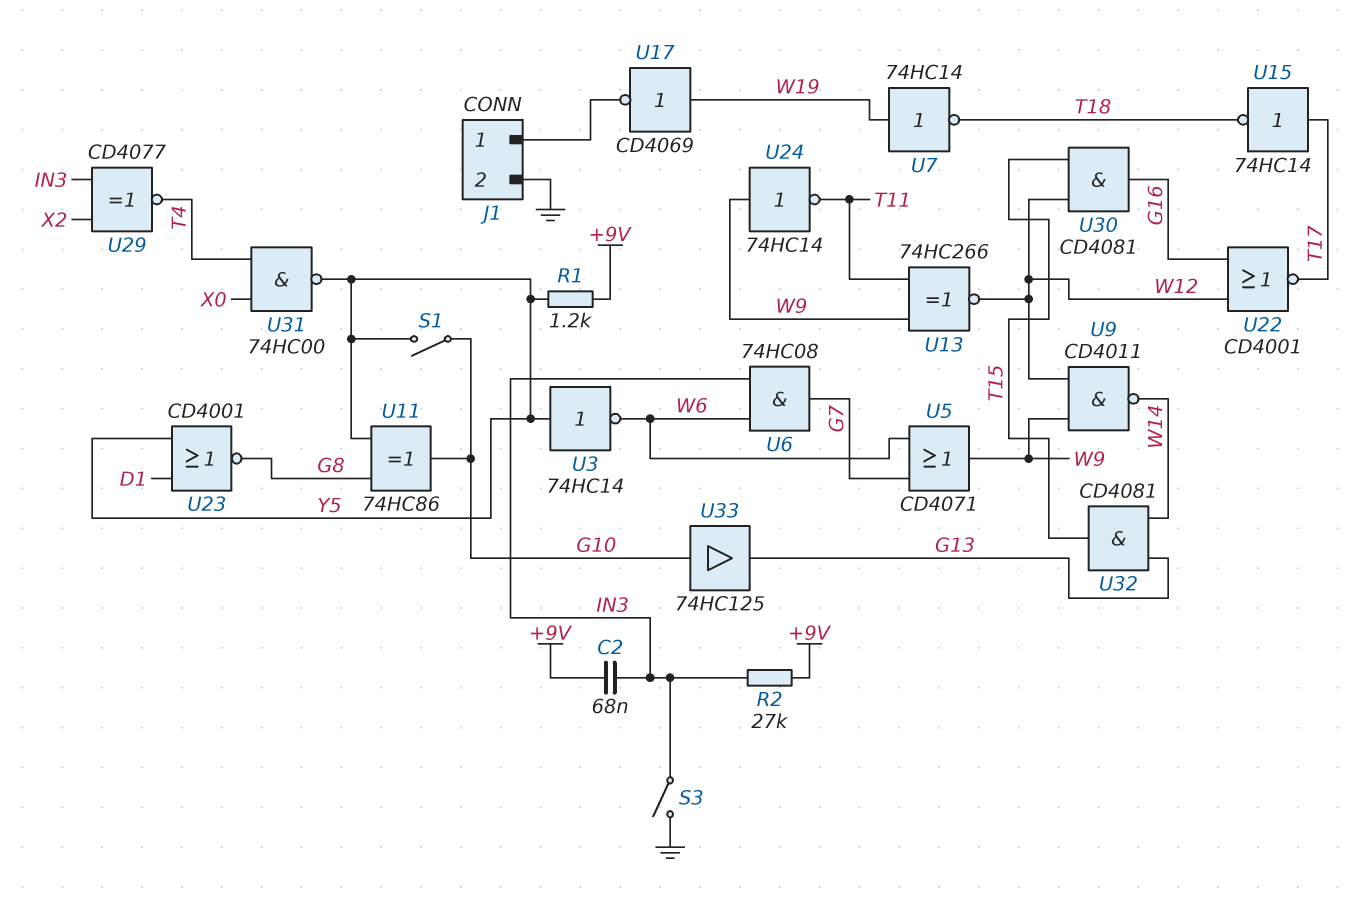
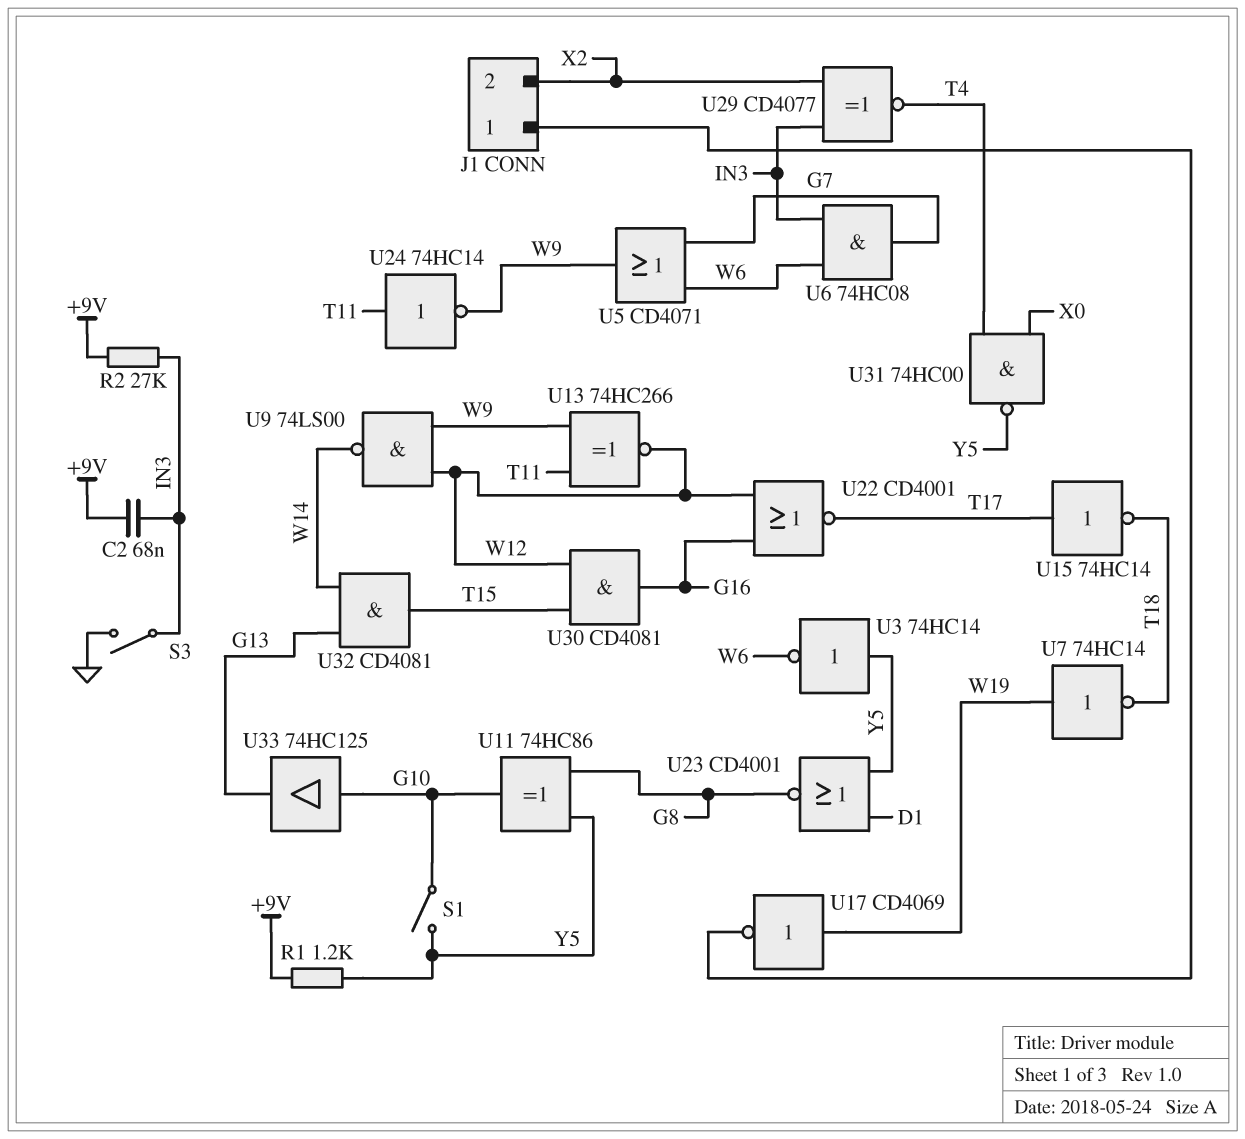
J1 pin 2: GND -> X2
U9: NAND CD4011 (in W9, in W12, out W14) -> NAND 74LS00 (in W9, in W12, out W14)
U24: NOT 74HC14 (in W9, out T11) -> NOT 74HC14 (in T11, out W9)

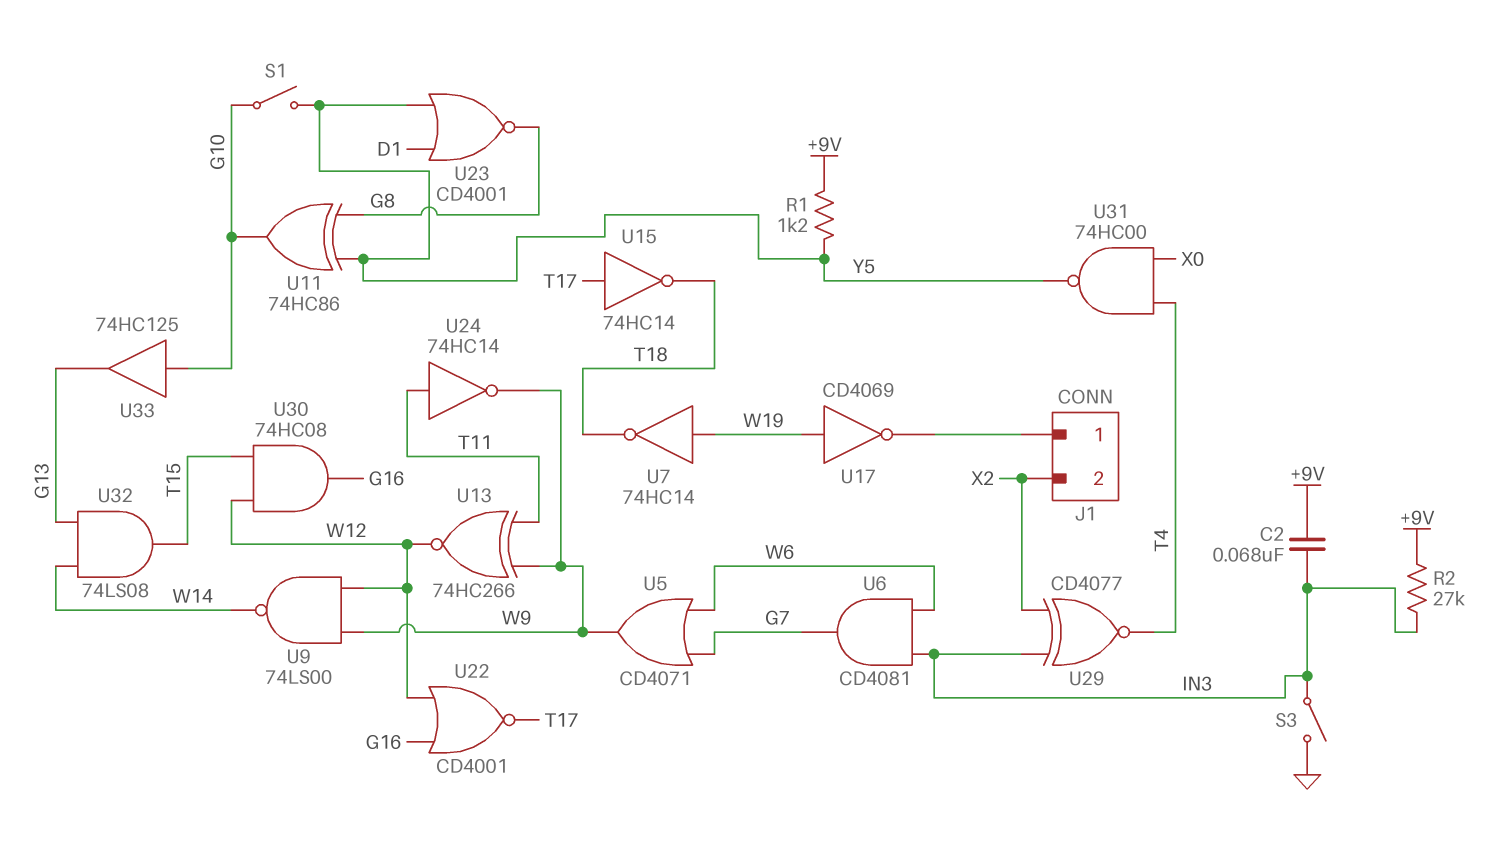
U3: NOT 74HC14 (in Y5, out W6) -> none
U6: AND 74HC08 (in IN3, in W6, out G7) -> AND CD4081 (in IN3, in W6, out G7)
U30: AND CD4081 (in T15, in W12, out G16) -> AND 74HC08 (in T15, in W12, out G16)
U32: AND CD4081 (in G13, in W14, out T15) -> AND 74LS08 (in G13, in W14, out T15)

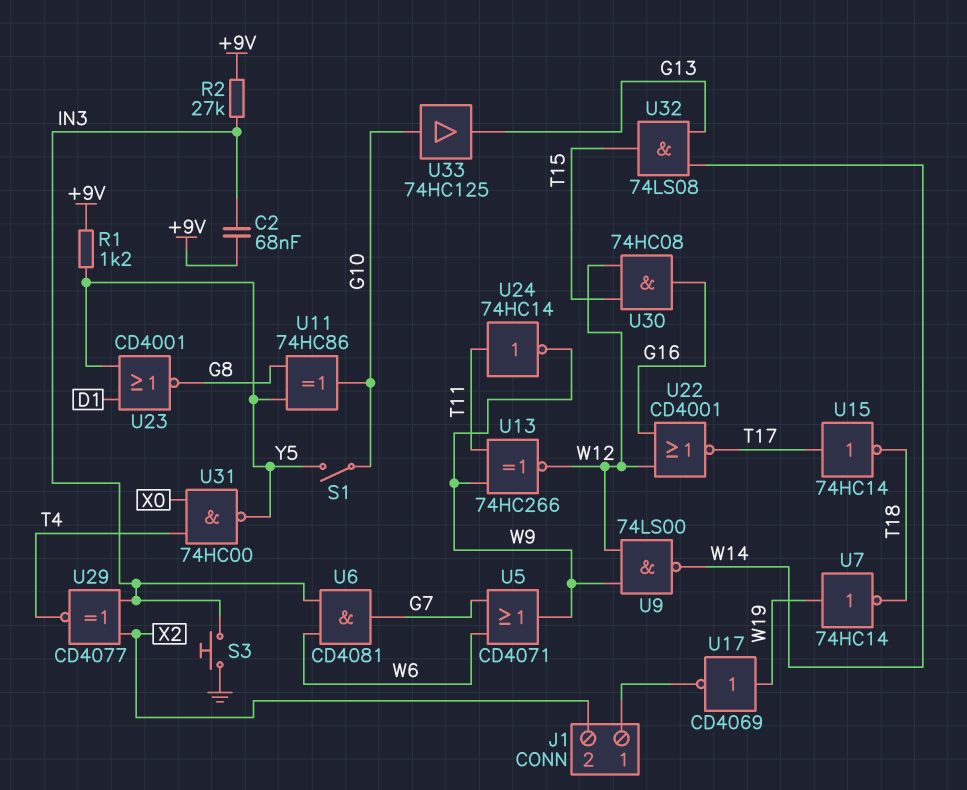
S3: switch (GND, IN3) -> button (GND, IN3)

